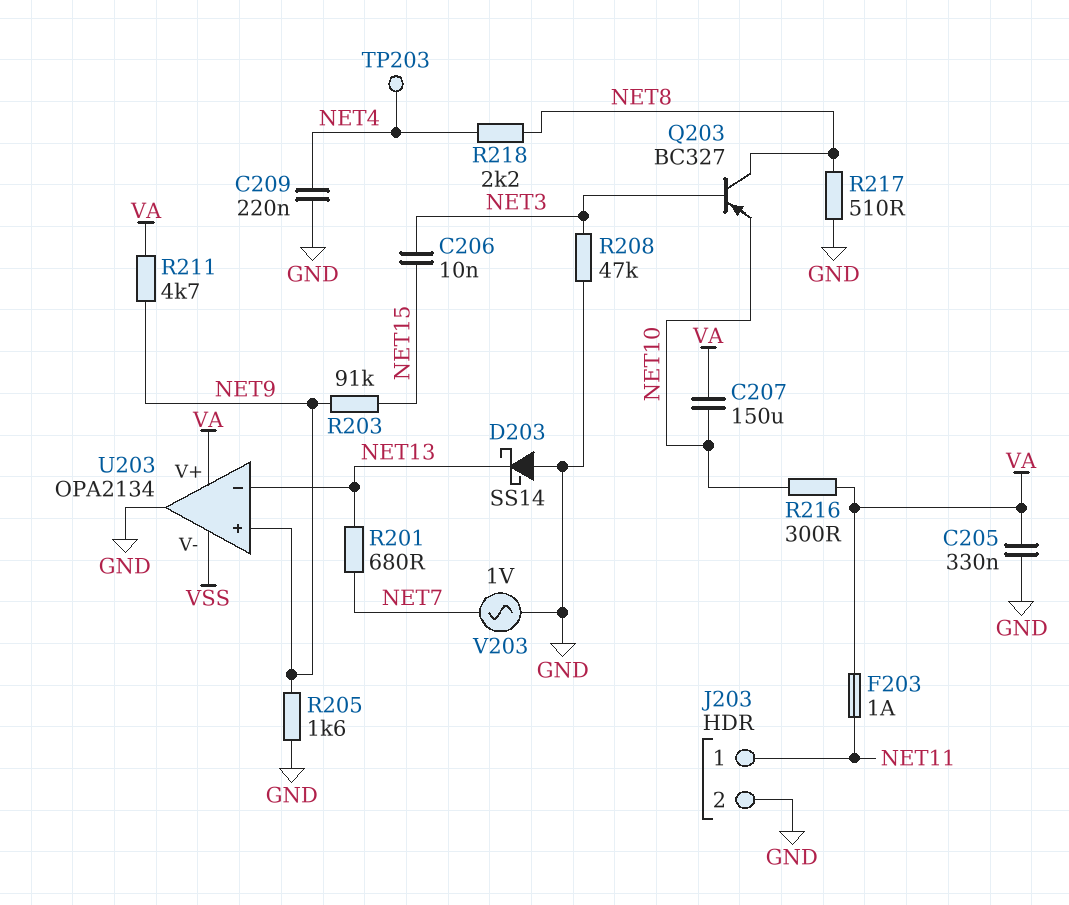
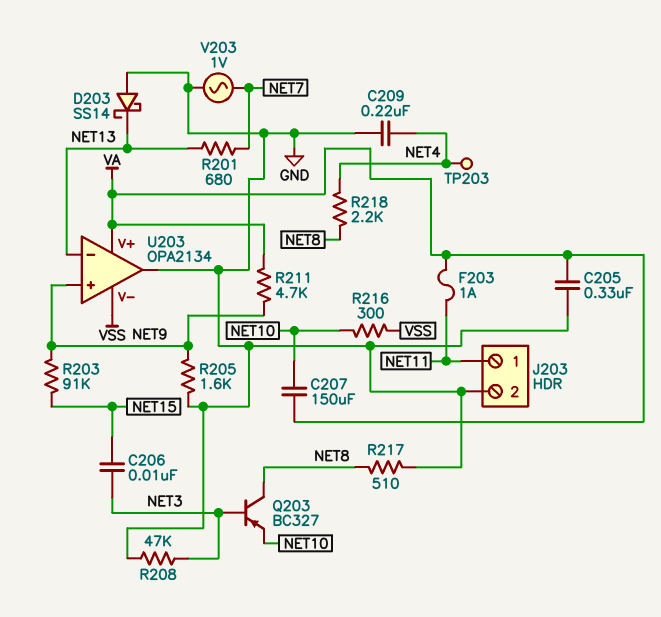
R216: 300 (NET10, VA) -> 300 (NET10, VSS)

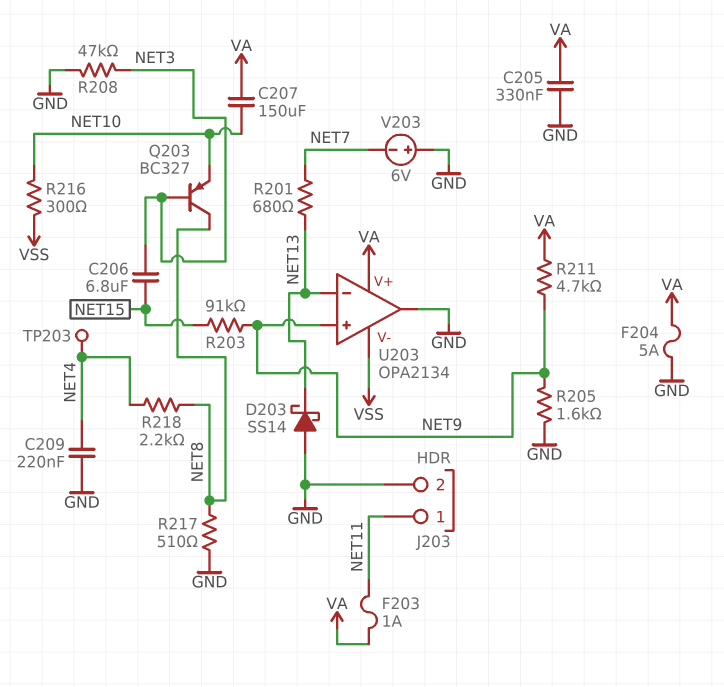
C206: 10nF (NET3, NET15) -> 6.8uF (NET3, NET15)
F204: none -> 5A (GND, VA)
V203: AC 1V (GND, NET7) -> 6V (plus GND, minus NET7)

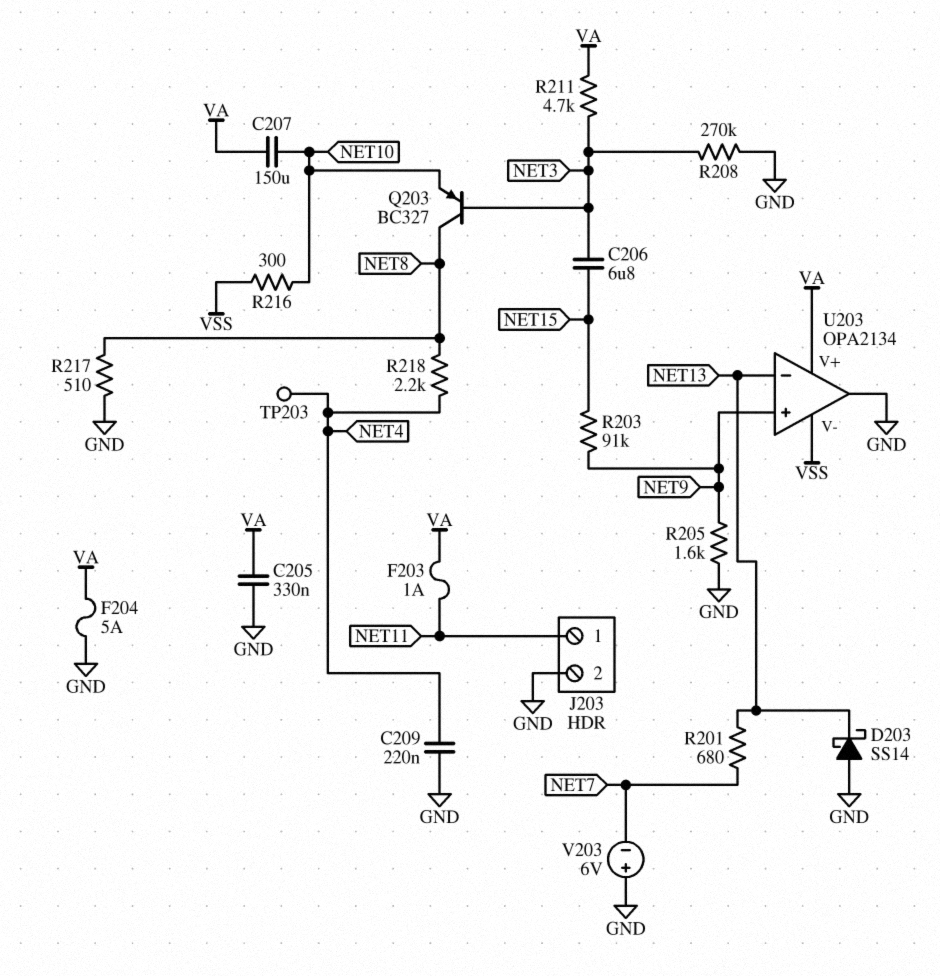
R208: 47k (GND, NET3) -> 270k (GND, NET3)
R211: 4.7k (NET9, VA) -> 4.7k (NET3, VA)

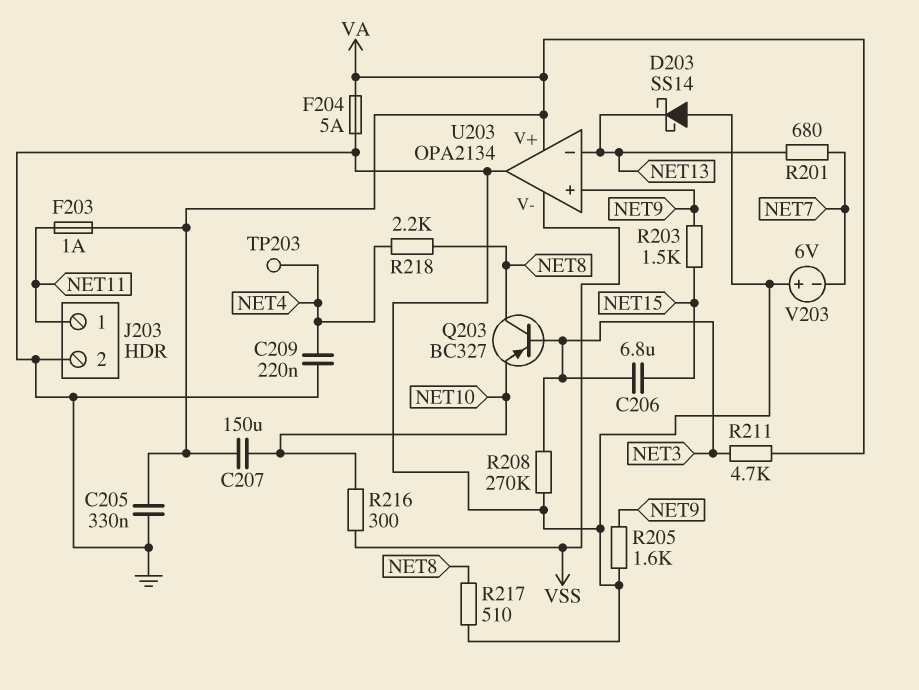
R203: 91k (NET9, NET15) -> 1.5k (NET9, NET15)

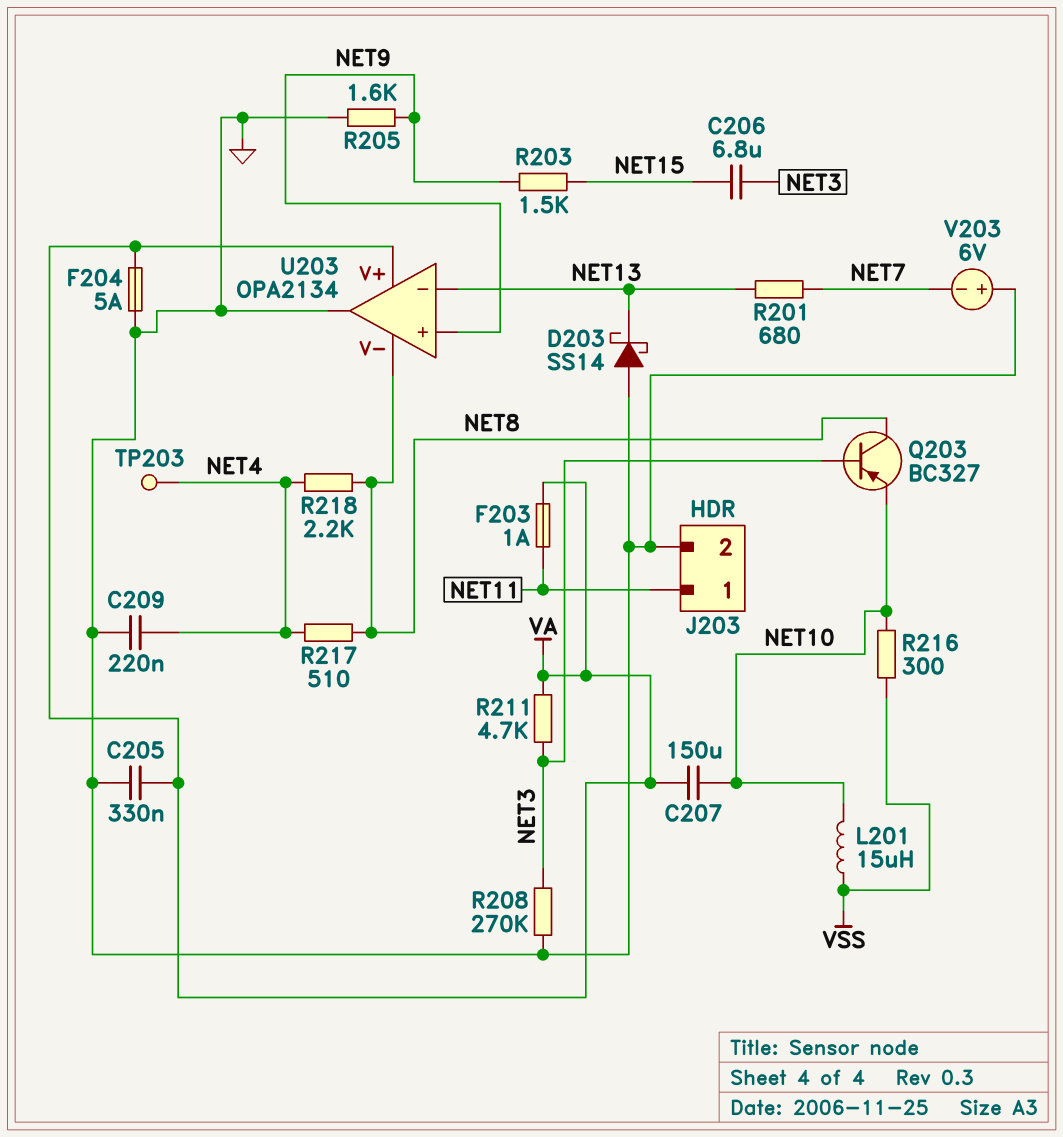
L201: none -> 15uH (NET10, VSS)
R217: 510 (GND, NET8) -> 510 (NET4, NET8)
U203 pin V-: VSS -> NET8

